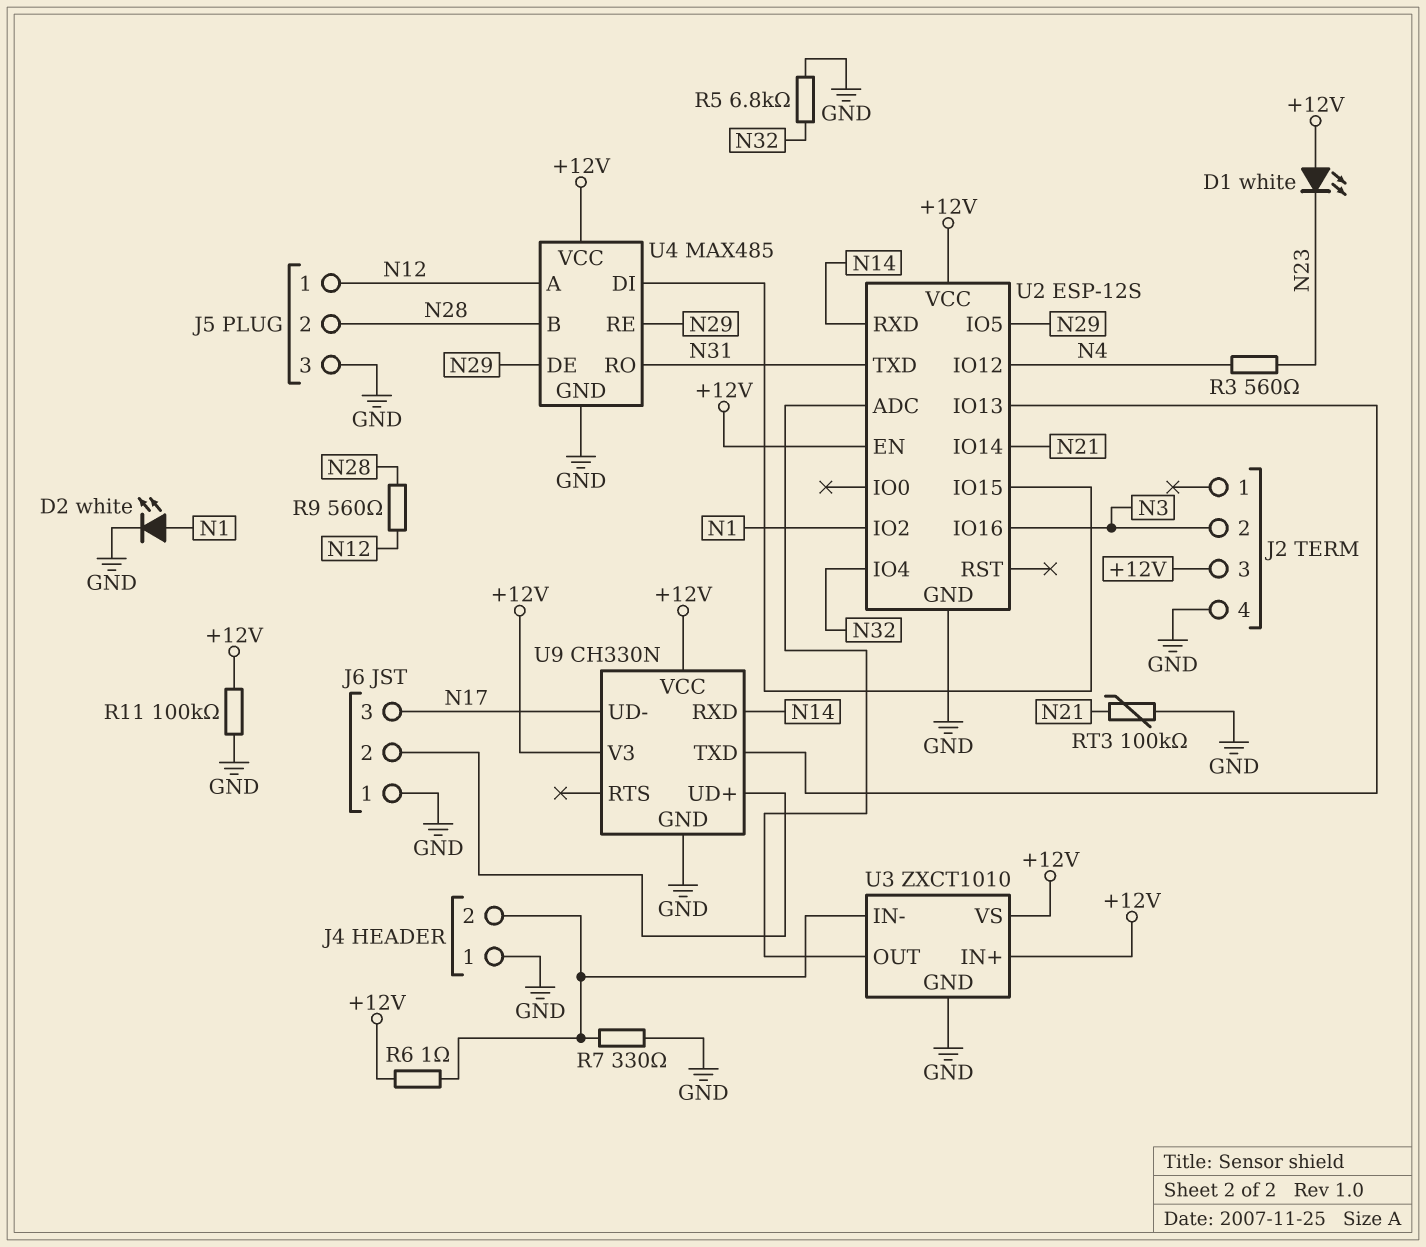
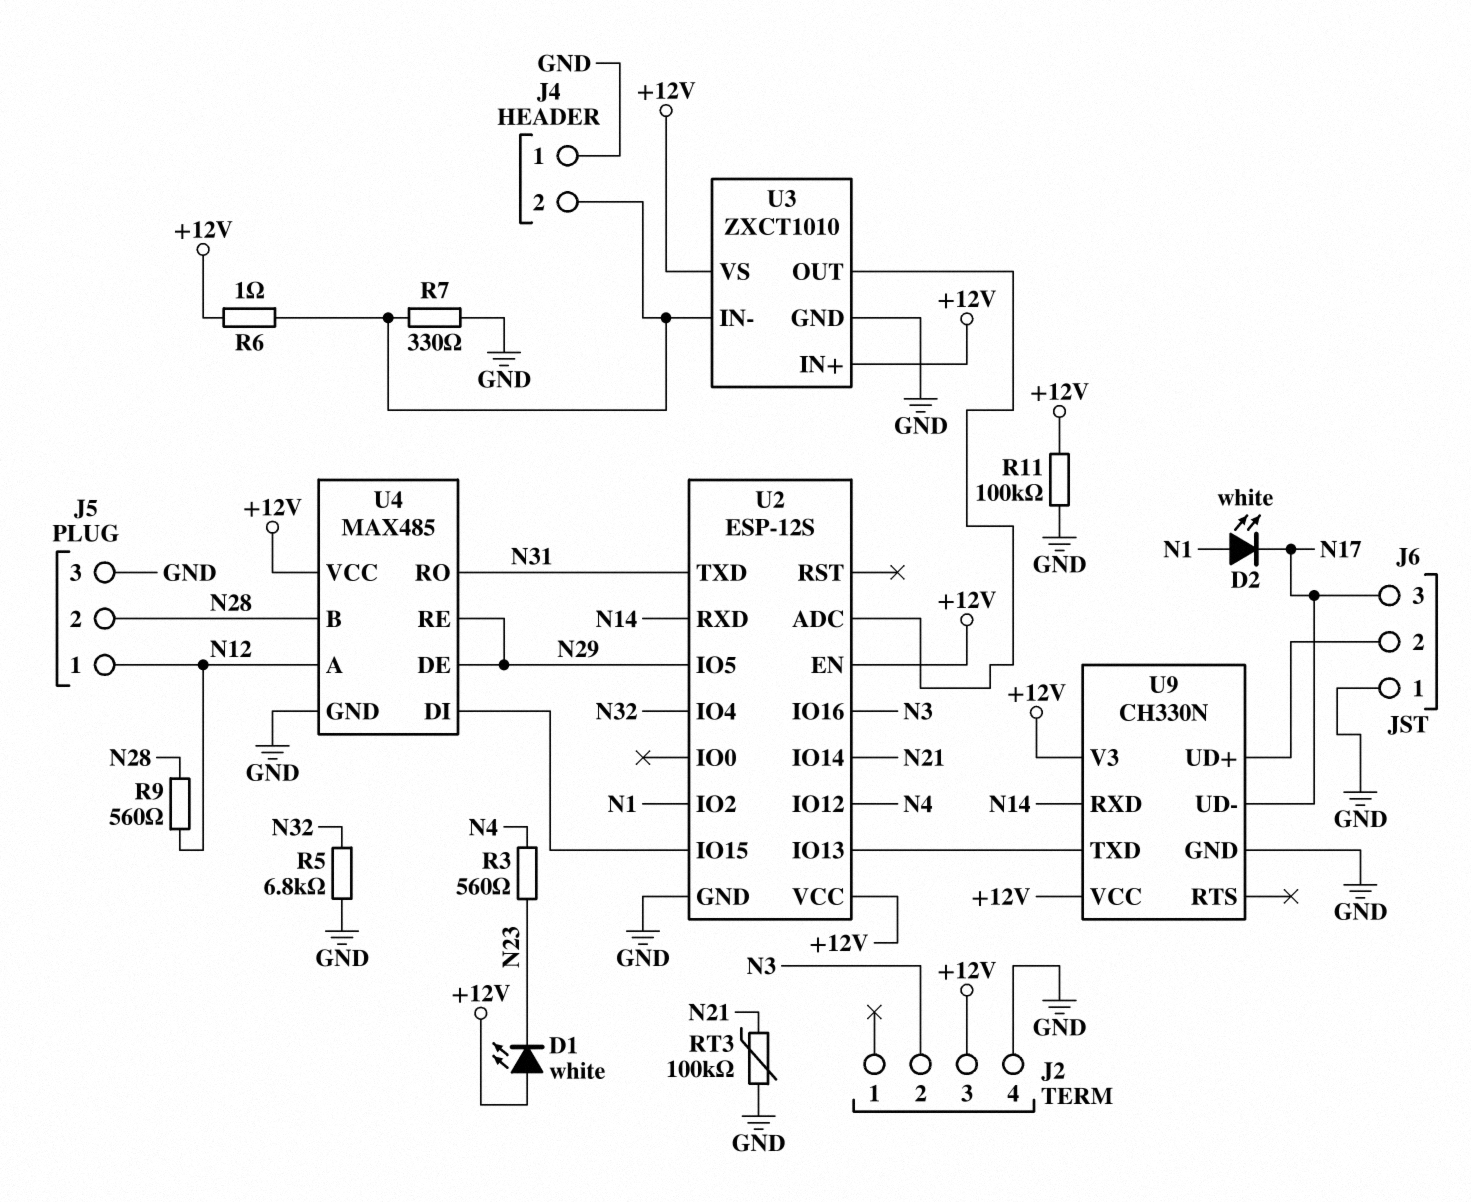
D2: LED white (A N1, K GND) -> LED white (A N1, K N17)

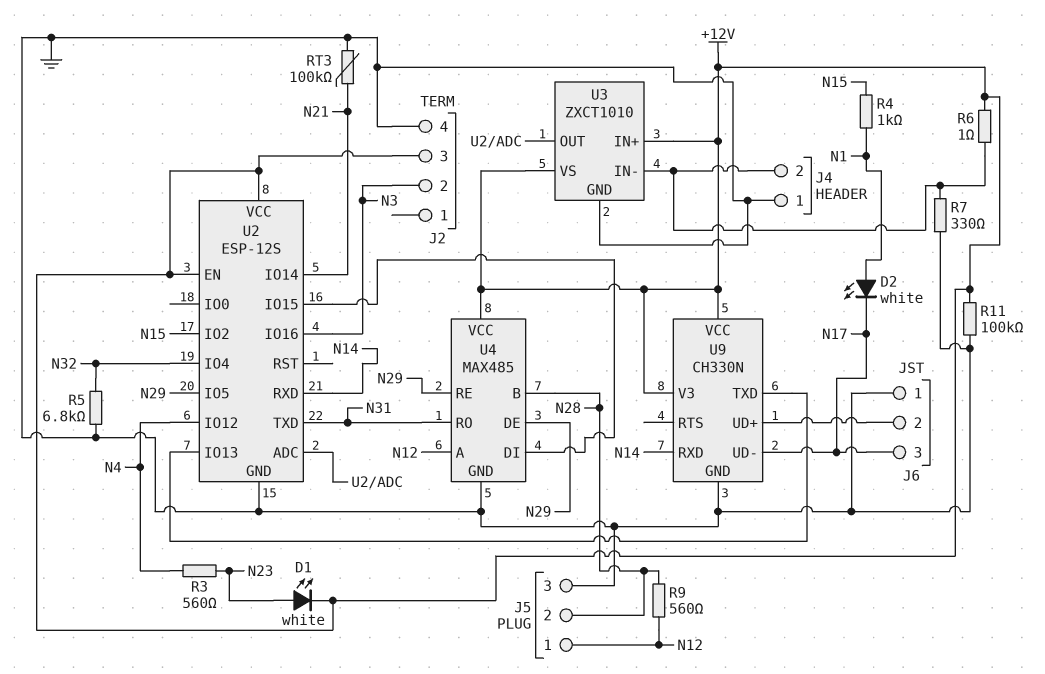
D1: LED white (A +12V, K N23) -> LED white (A N23, K +12V)
R4: none -> 1k (N1, N15)
U2 pin IO2: N1 -> N15

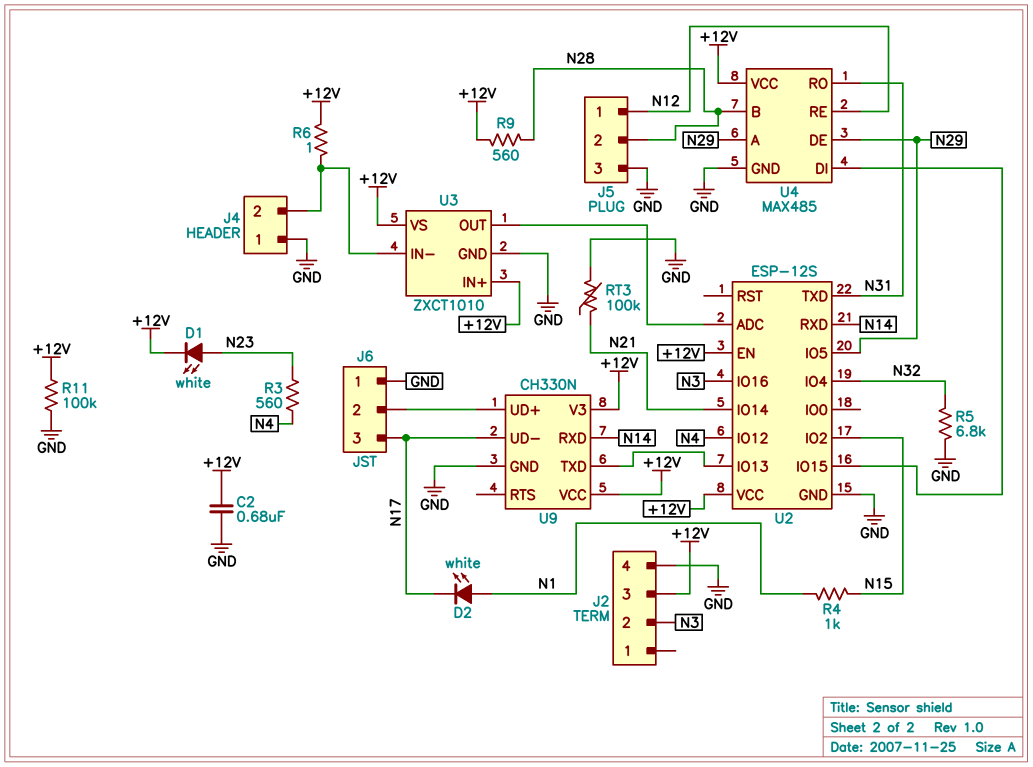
C2: none -> 680nF (+12V, GND)
R7: 330 (GND, J4/2) -> none
R9: 560 (N12, N28) -> 560 (+12V, N28)
U4 pin A: N12 -> N29
U4 pin RE: N29 -> N12

